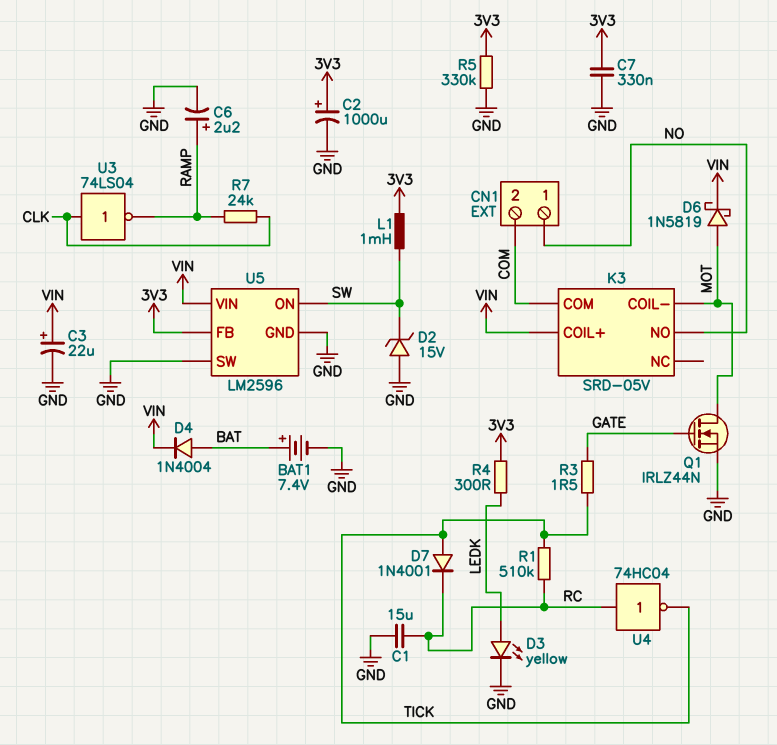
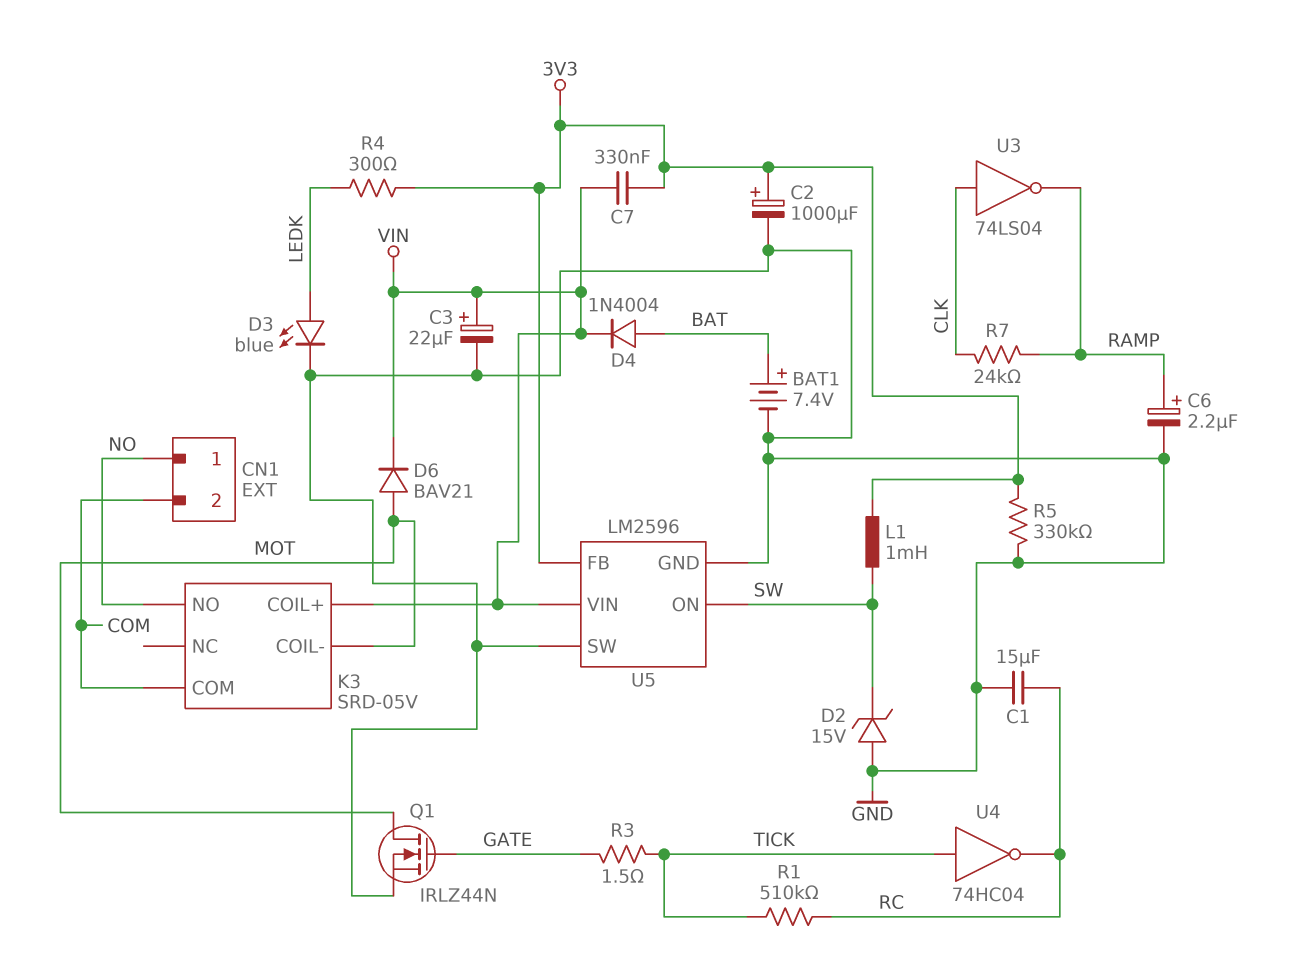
C7: 330nF (3V3, GND) -> 330nF (3V3, VIN)
D3: LED yellow (A LEDK, K GND) -> LED blue (A LEDK, K GND)
D6: schottky 1N5819 (A MOT, K VIN) -> diode BAV21 (A MOT, K VIN)
D7: diode 1N4001 (A TICK, K RC) -> none
U4: NOT 74HC04 (in RC, out TICK) -> NOT 74HC04 (in TICK, out RC)

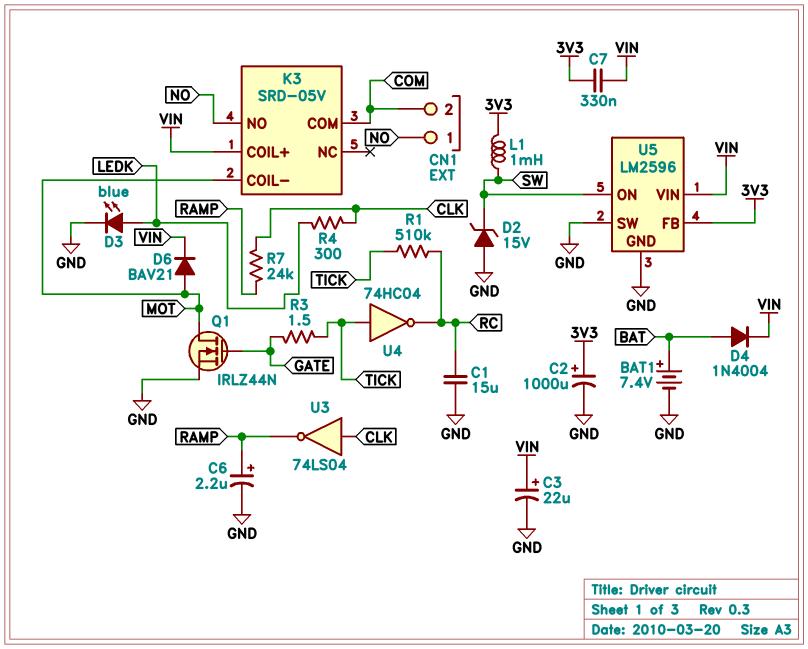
R4: 300 (3V3, LEDK) -> 300 (CLK, LEDK)
R5: 330k (3V3, GND) -> none

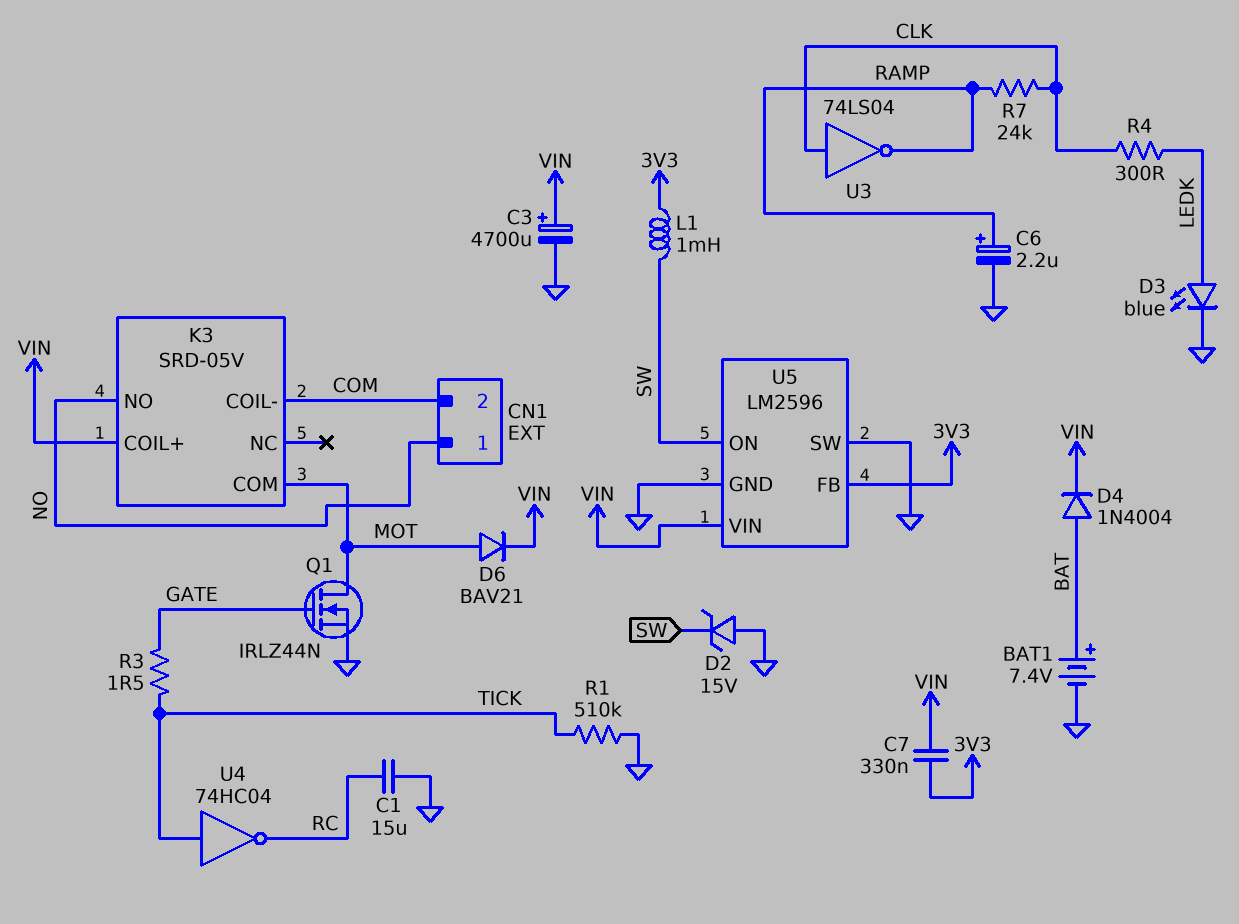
C2: 1000uF (plus 3V3, minus GND) -> none
C3: 22uF (plus VIN, minus GND) -> 4700uF (plus VIN, minus GND)
K3 pin COIL-: MOT -> COM
K3 pin COM: COM -> MOT
R1: 510k (RC, TICK) -> 510k (GND, TICK)

